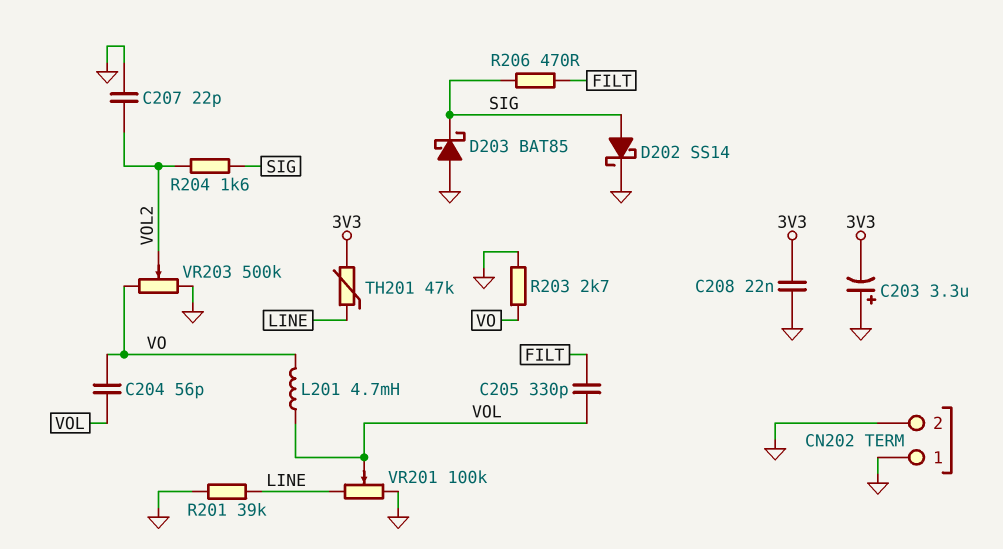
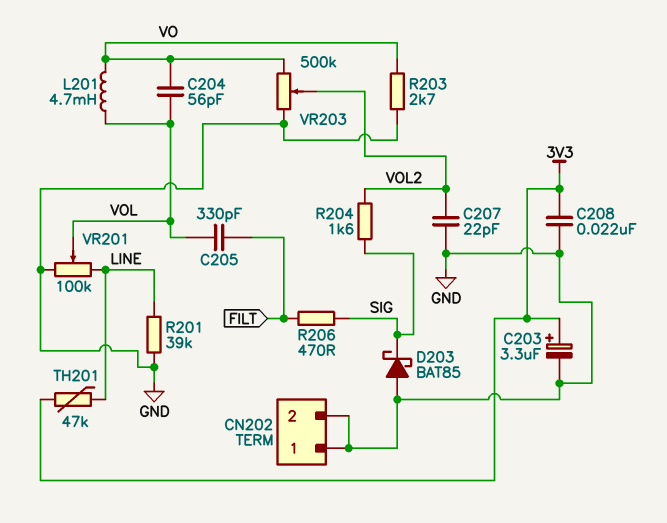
C203: 3.3uF (plus GND, minus 3V3) -> 3.3uF (plus 3V3, minus GND)
D202: schottky SS14 (A SIG, K GND) -> none

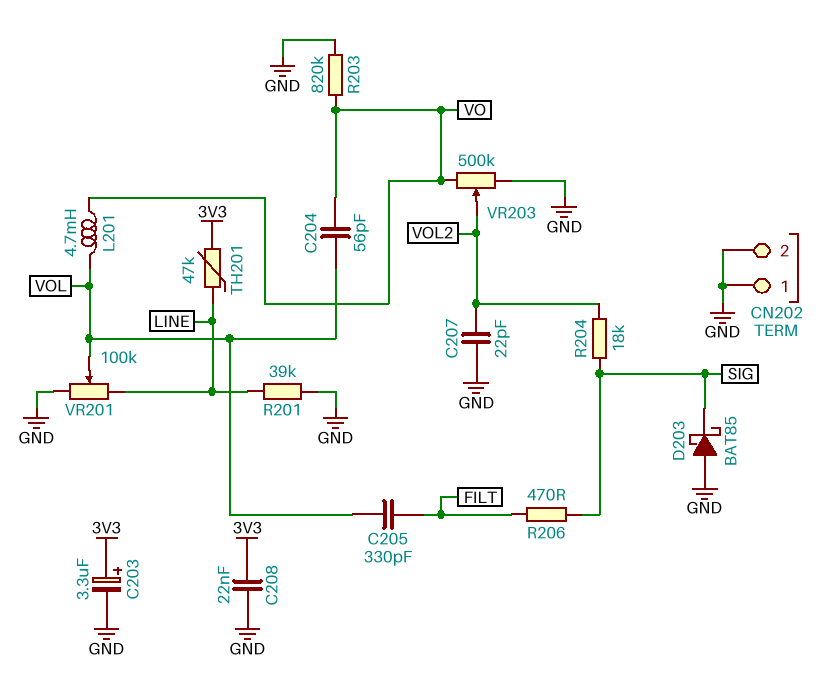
R203: 2.7k (GND, VO) -> 820k (GND, VO)
R204: 1.6k (SIG, VOL2) -> 18k (SIG, VOL2)

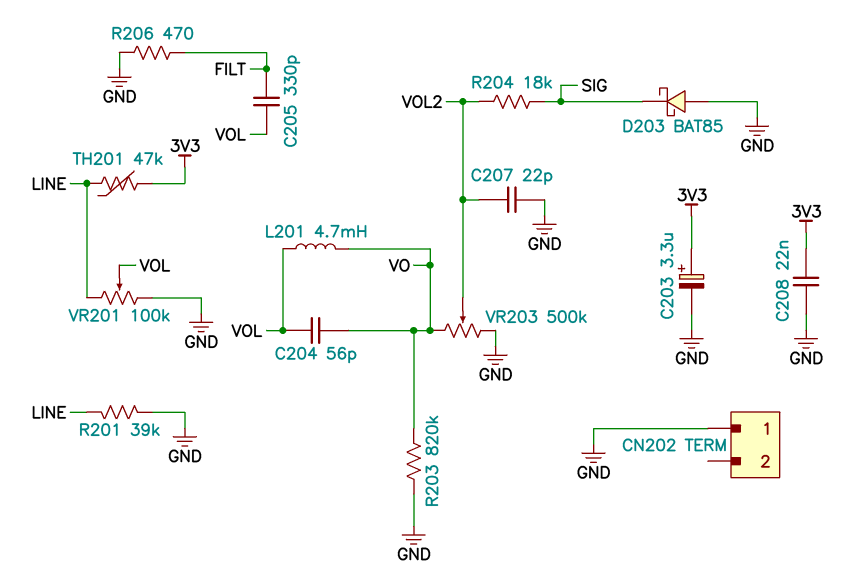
CN202 pin 2: GND -> none
R206: 470 (FILT, SIG) -> 470 (FILT, GND)

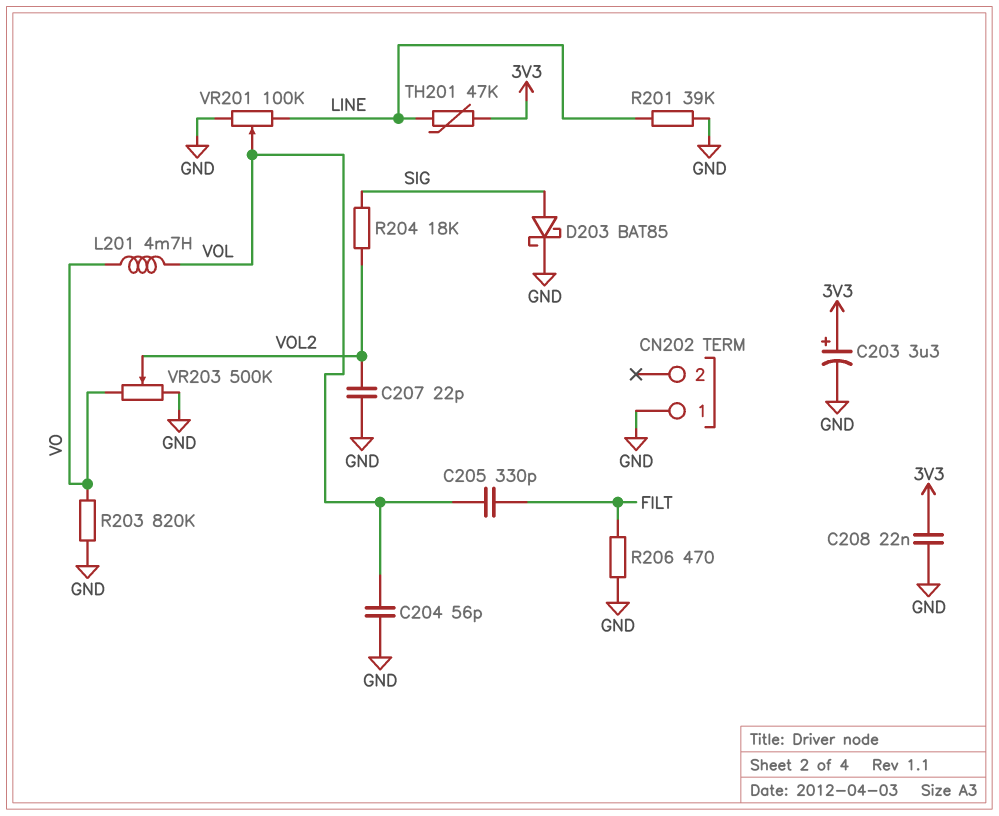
C204: 56pF (VO, VOL) -> 56pF (GND, VOL)
D203: schottky BAT85 (A GND, K SIG) -> schottky BAT85 (A SIG, K GND)

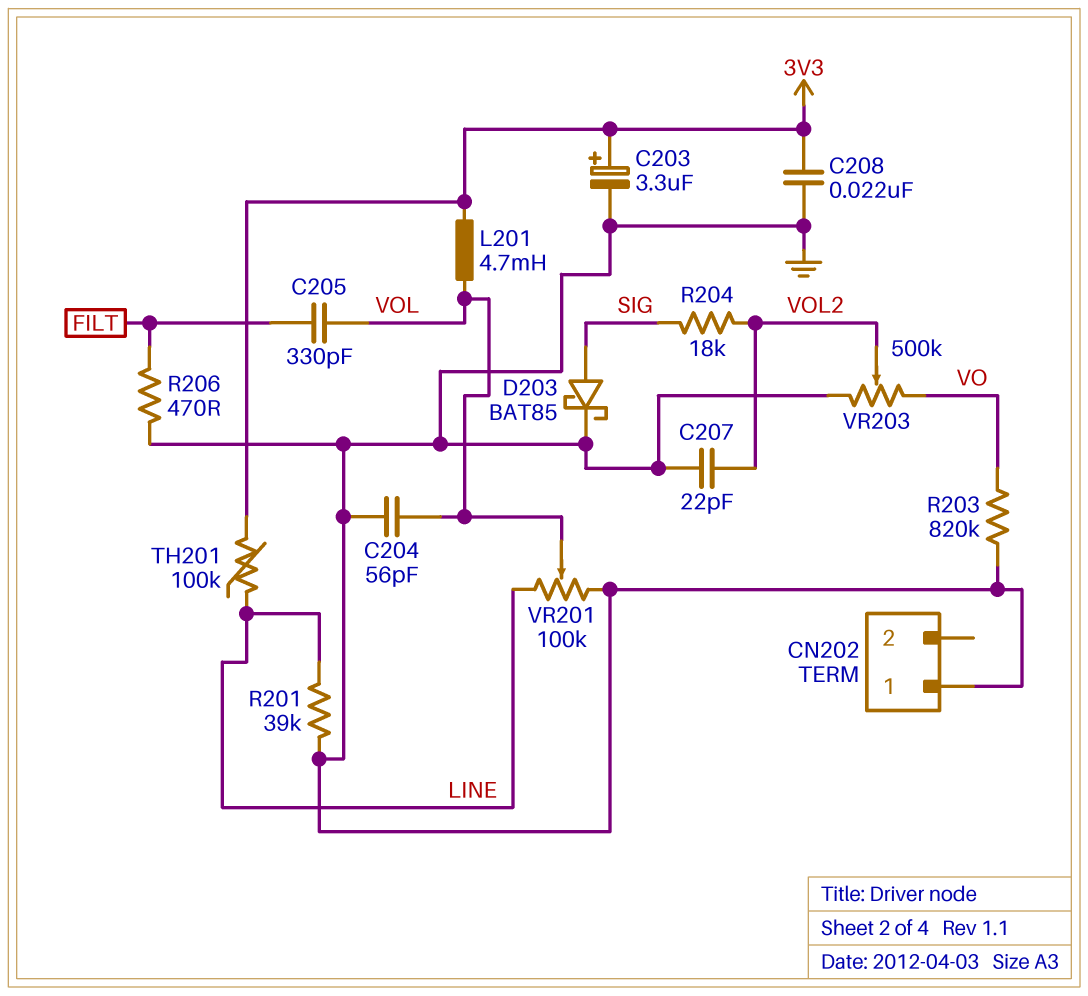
L201: 4.7mH (VO, VOL) -> 4.7mH (3V3, VOL)
TH201: 47k (3V3, LINE) -> 100k (3V3, LINE)

